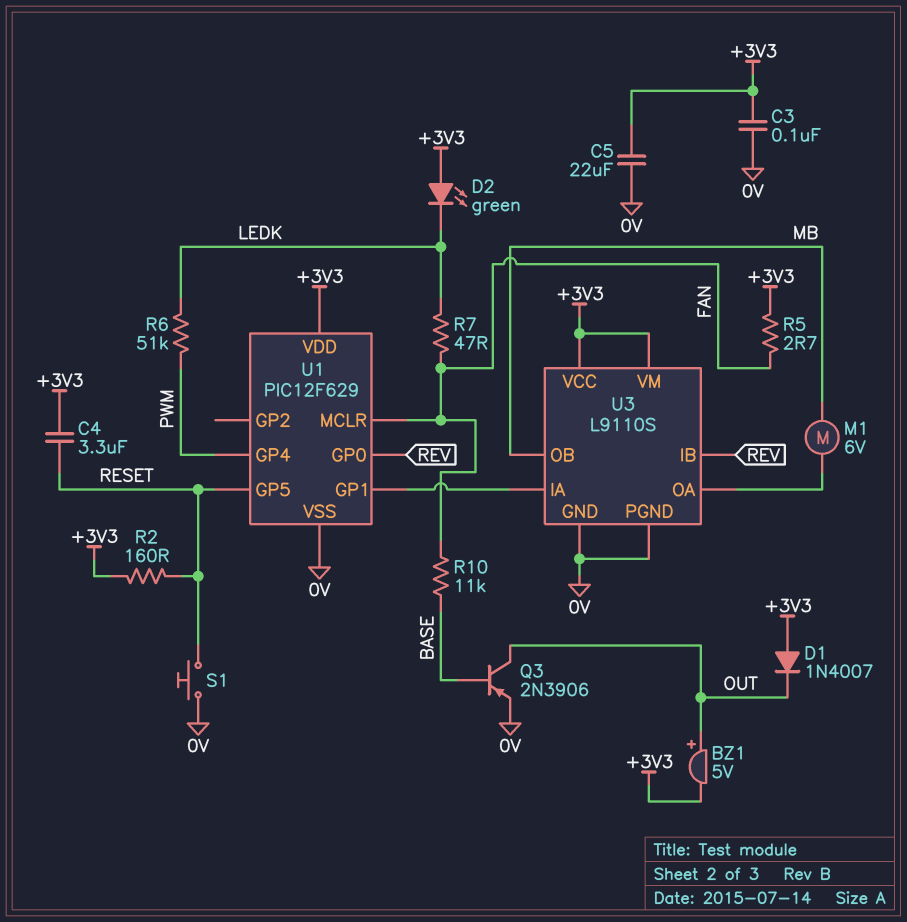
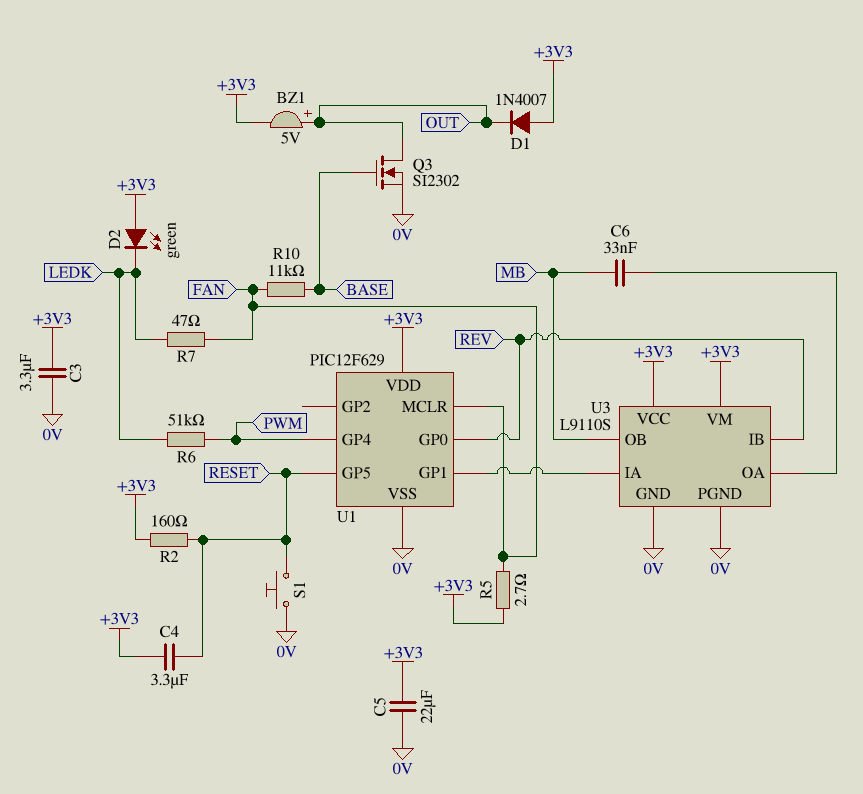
C3: 100nF (+3V3, 0V) -> 3.3uF (+3V3, 0V)
C6: none -> 33nF (MB, U3/OA)
M1: motor 6V (MB, U3/OA) -> none
Q3: PNP 2N3906 (B BASE, C OUT, E 0V) -> NMOS SI2302 (G BASE, D OUT, S 0V)

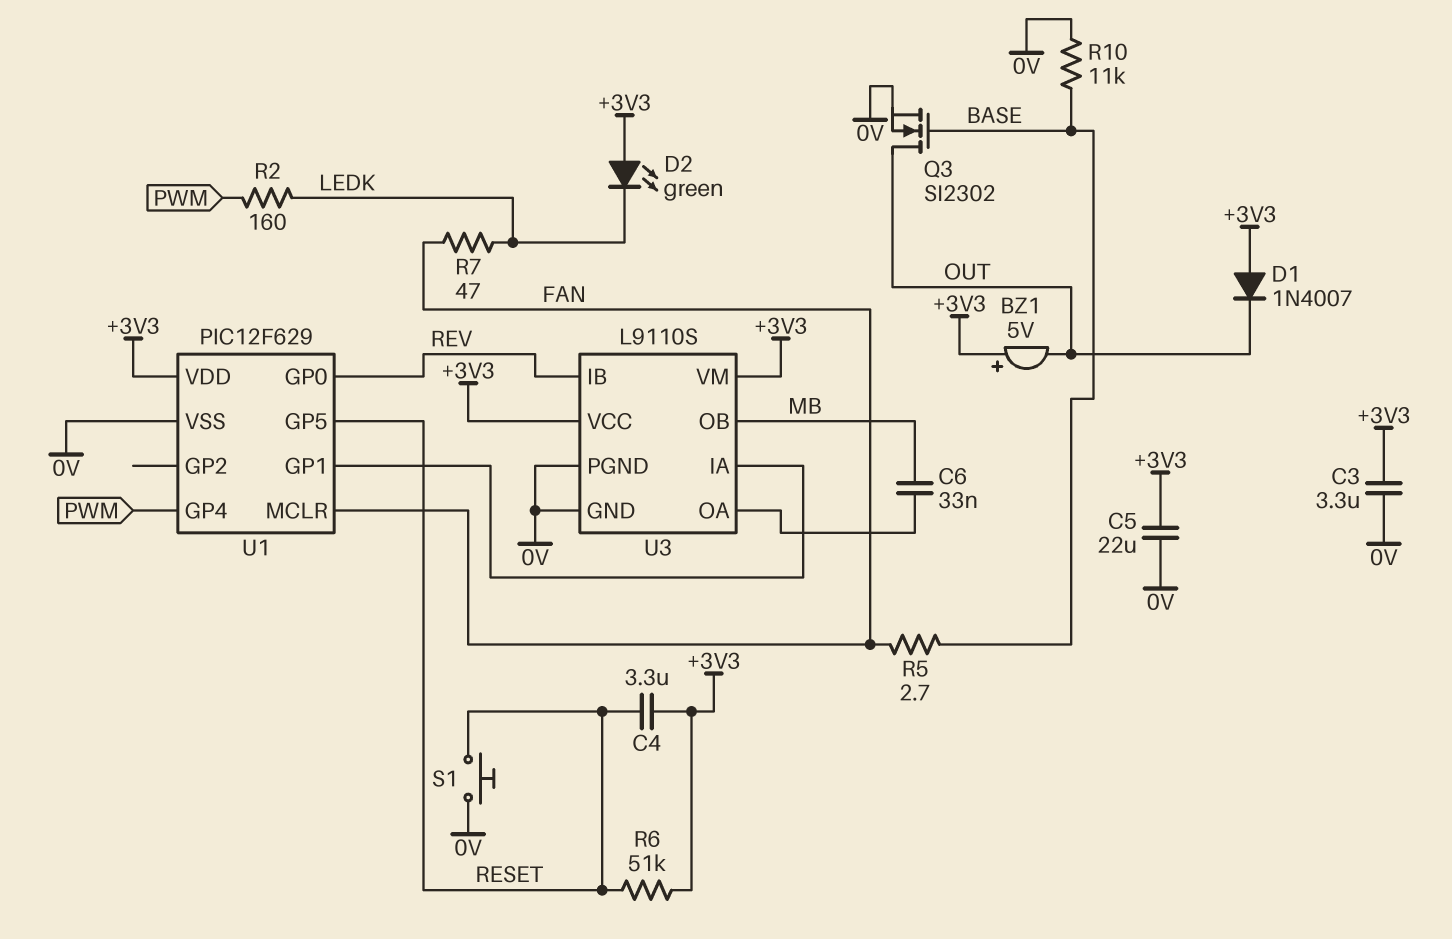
BZ1: buzzer 5V (plus OUT, minus +3V3) -> buzzer 5V (plus +3V3, minus OUT)
R2: 160 (+3V3, RESET) -> 160 (LEDK, PWM)
R5: 2.7 (+3V3, FAN) -> 2.7 (BASE, FAN)
R6: 51k (LEDK, PWM) -> 51k (+3V3, RESET)
R10: 11k (BASE, FAN) -> 11k (0V, BASE)

